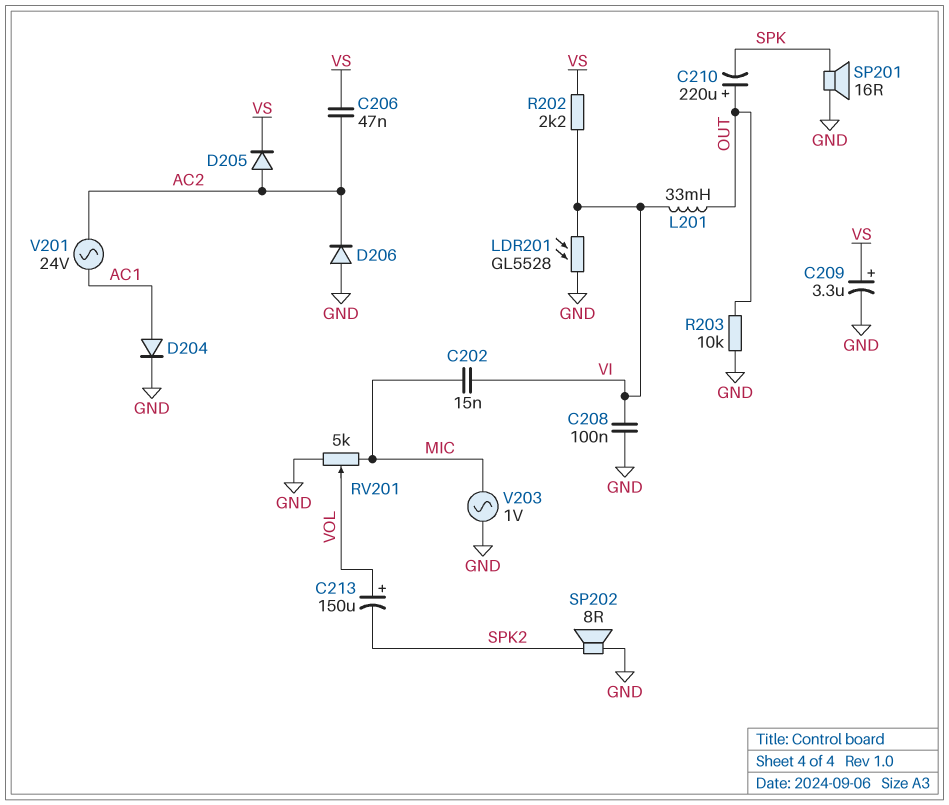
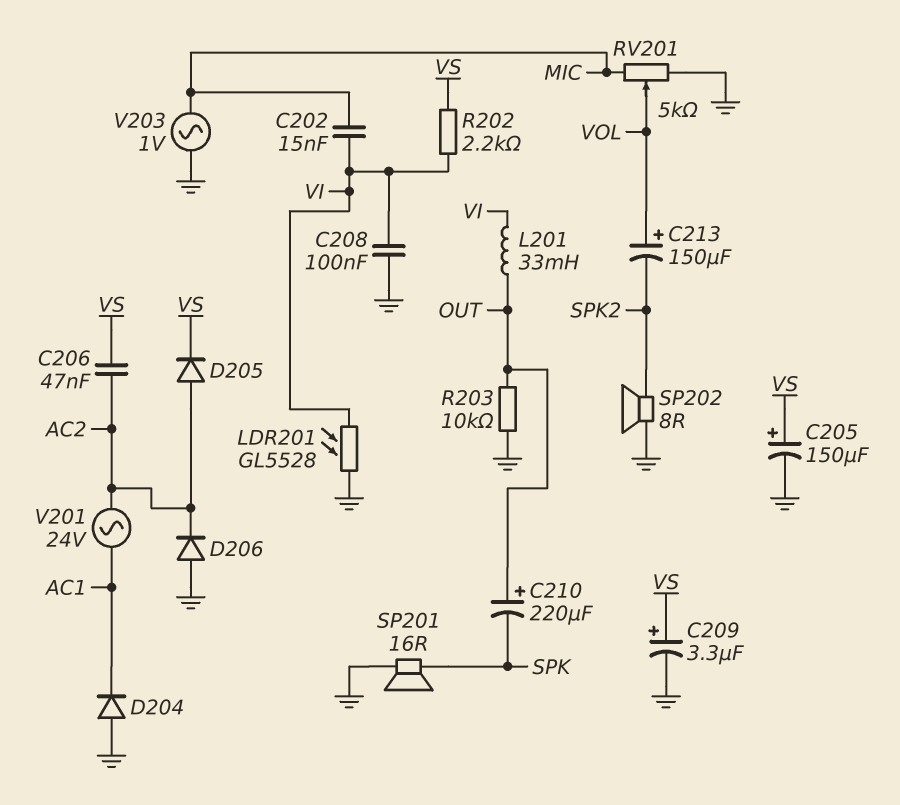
C205: none -> 150uF (plus VS, minus GND)
D204: diode (A AC1, K GND) -> diode (A GND, K AC1)

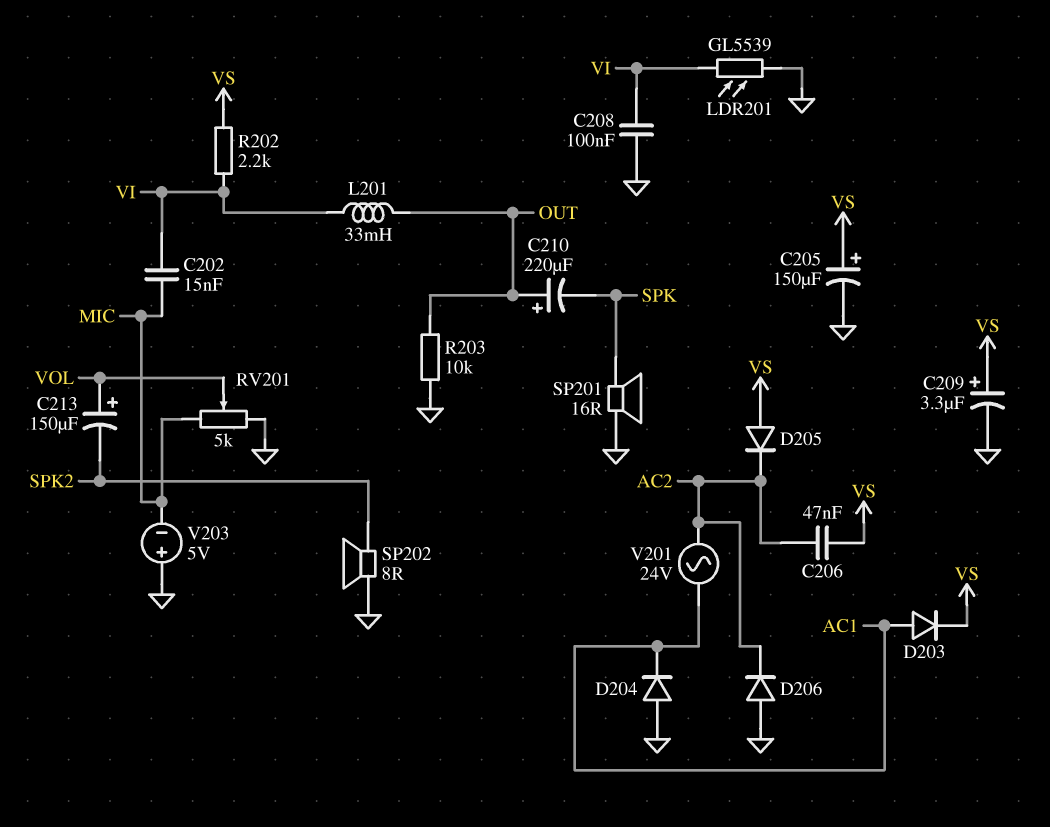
D203: none -> diode (A AC1, K VS)
D205: diode (A AC2, K VS) -> diode (A VS, K AC2)
LDR201: GL5528 (GND, VI) -> GL5539 (GND, VI)
V203: AC 1V (GND, MIC) -> 5V (plus GND, minus MIC)

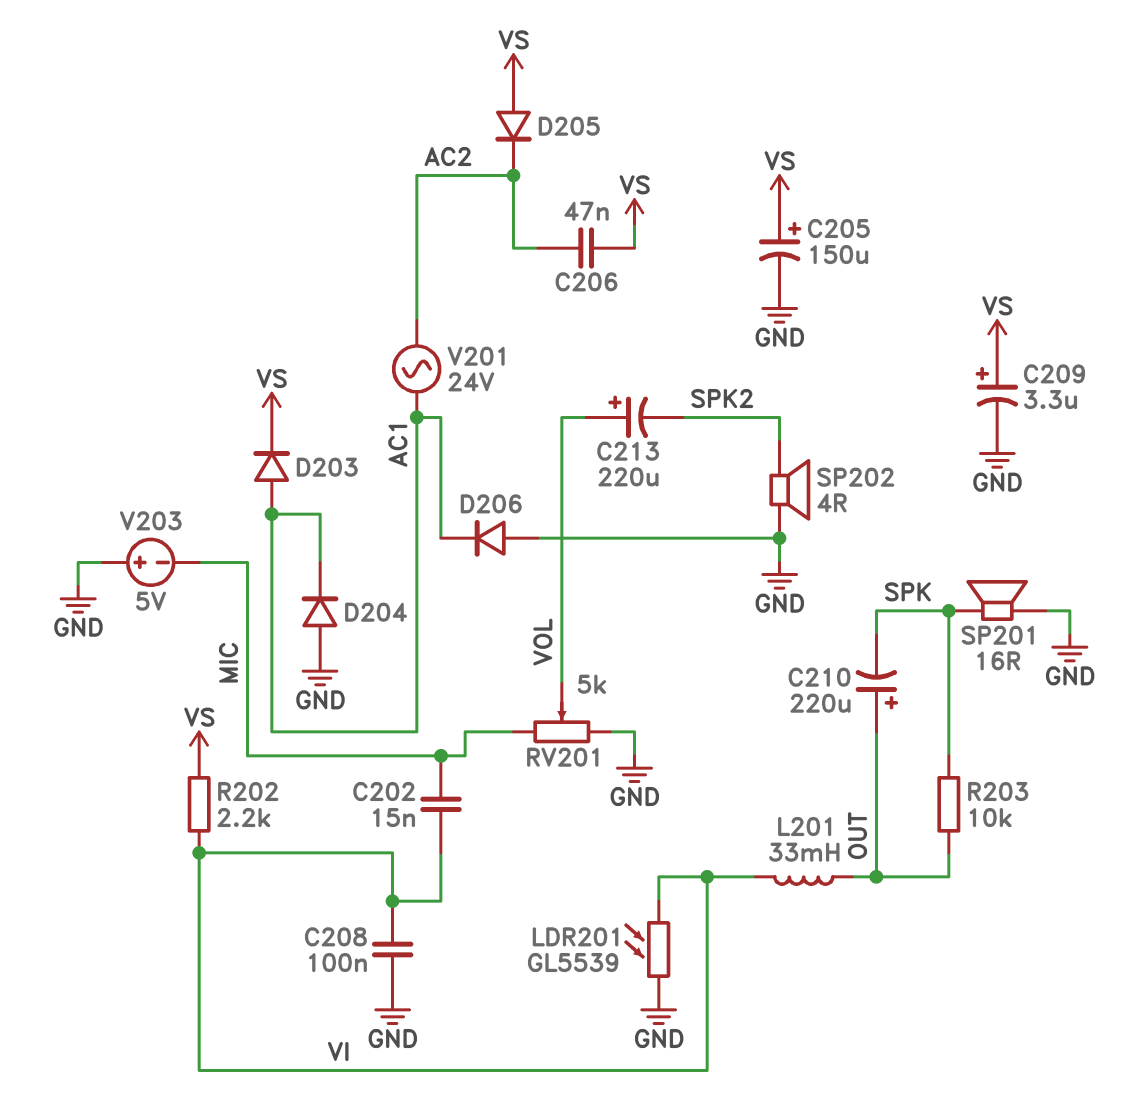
C213: 150uF (plus VOL, minus SPK2) -> 220uF (plus VOL, minus SPK2)
D206: diode (A GND, K AC2) -> diode (A GND, K AC1)
R203: 10k (GND, OUT) -> 10k (OUT, SPK)
SP202: speaker 8R (GND, SPK2) -> speaker 4R (GND, SPK2)

